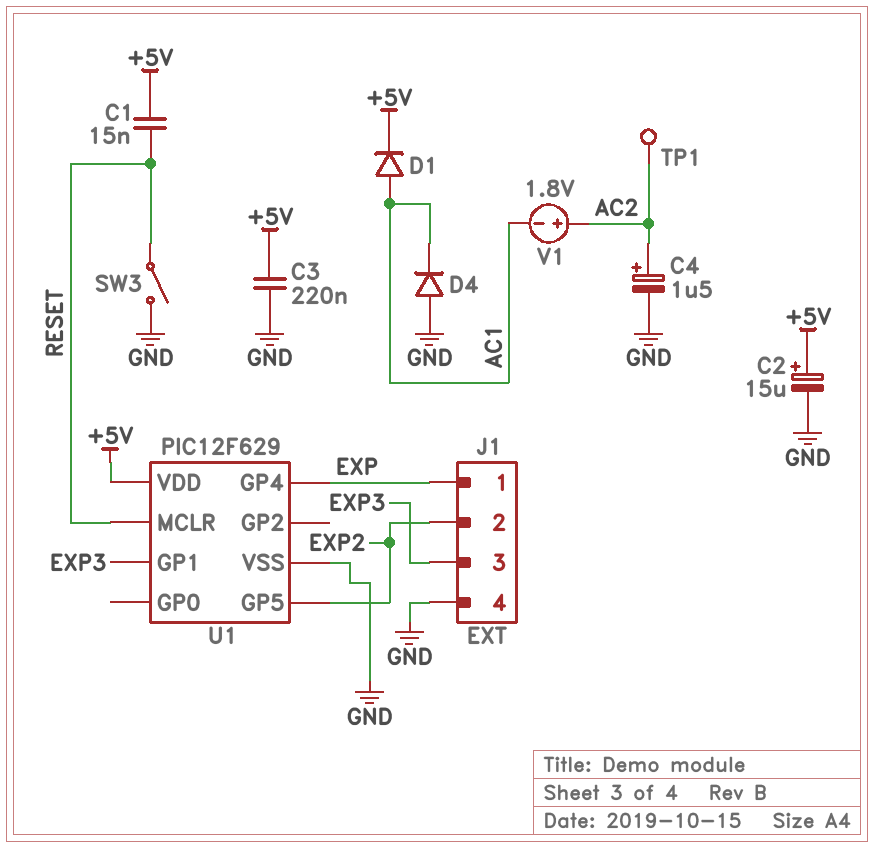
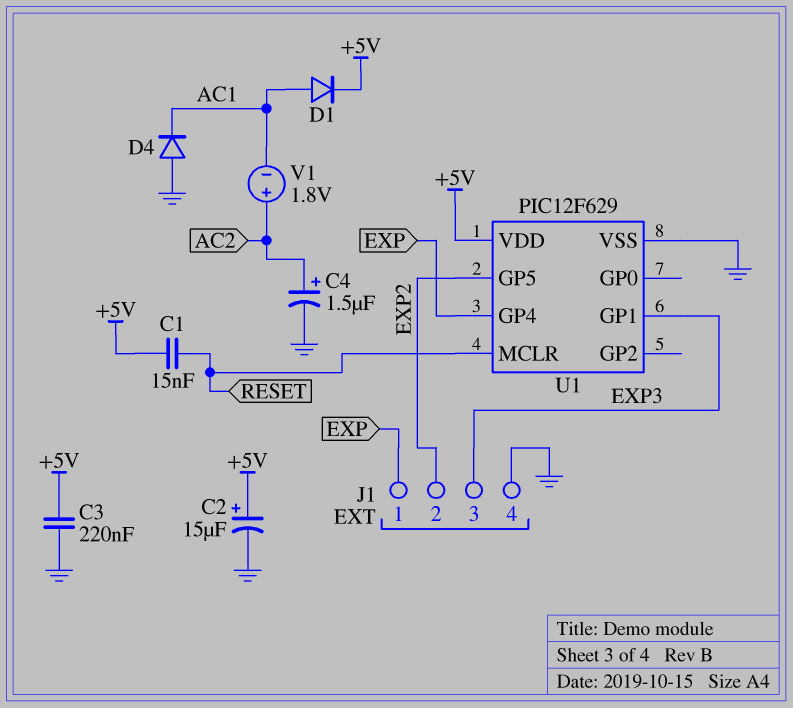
SW3: switch (GND, RESET) -> none
TP1: test point (AC2) -> none

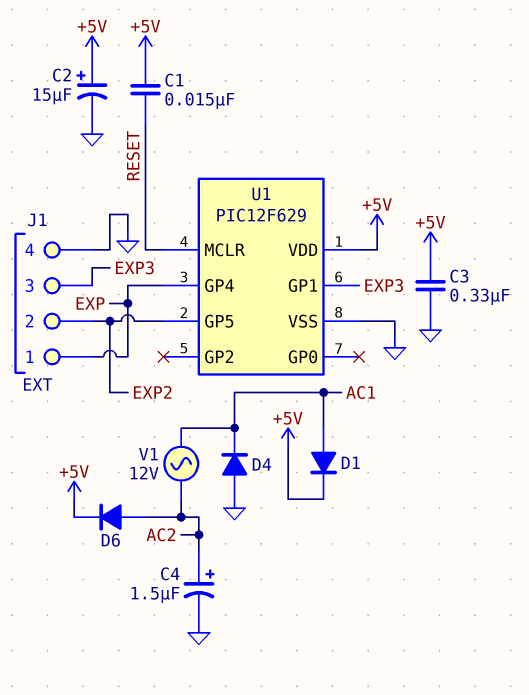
C3: 220nF (+5V, GND) -> 330nF (+5V, GND)
D6: none -> diode (A AC2, K +5V)
V1: 1.8V (plus AC2, minus AC1) -> AC 12V (AC1, AC2)

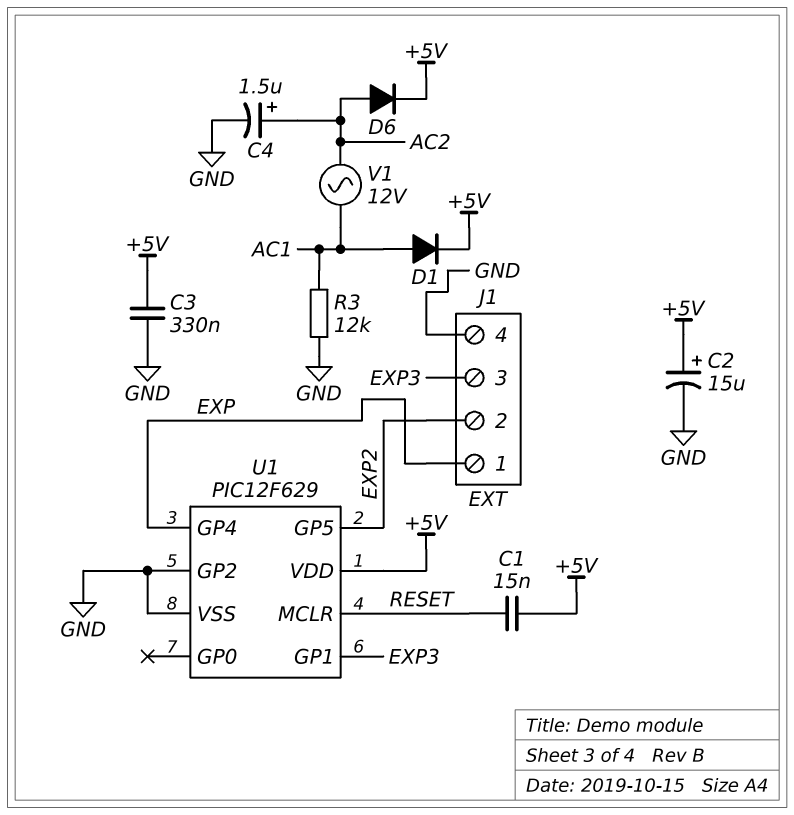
D4: diode (A GND, K AC1) -> none
R3: none -> 12k (AC1, GND)
U1 pin GP2: none -> GND

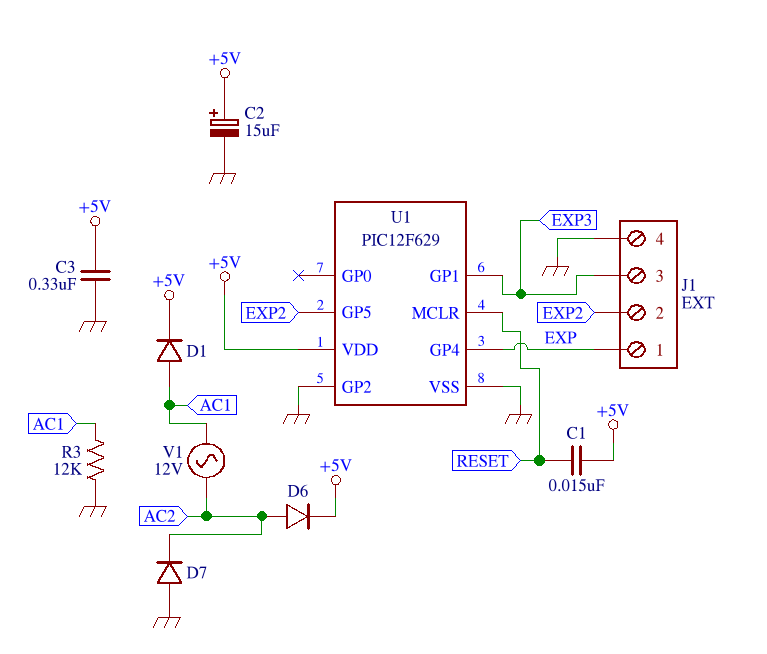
C4: 1.5uF (plus AC2, minus GND) -> none
D7: none -> diode (A GND, K AC2)

